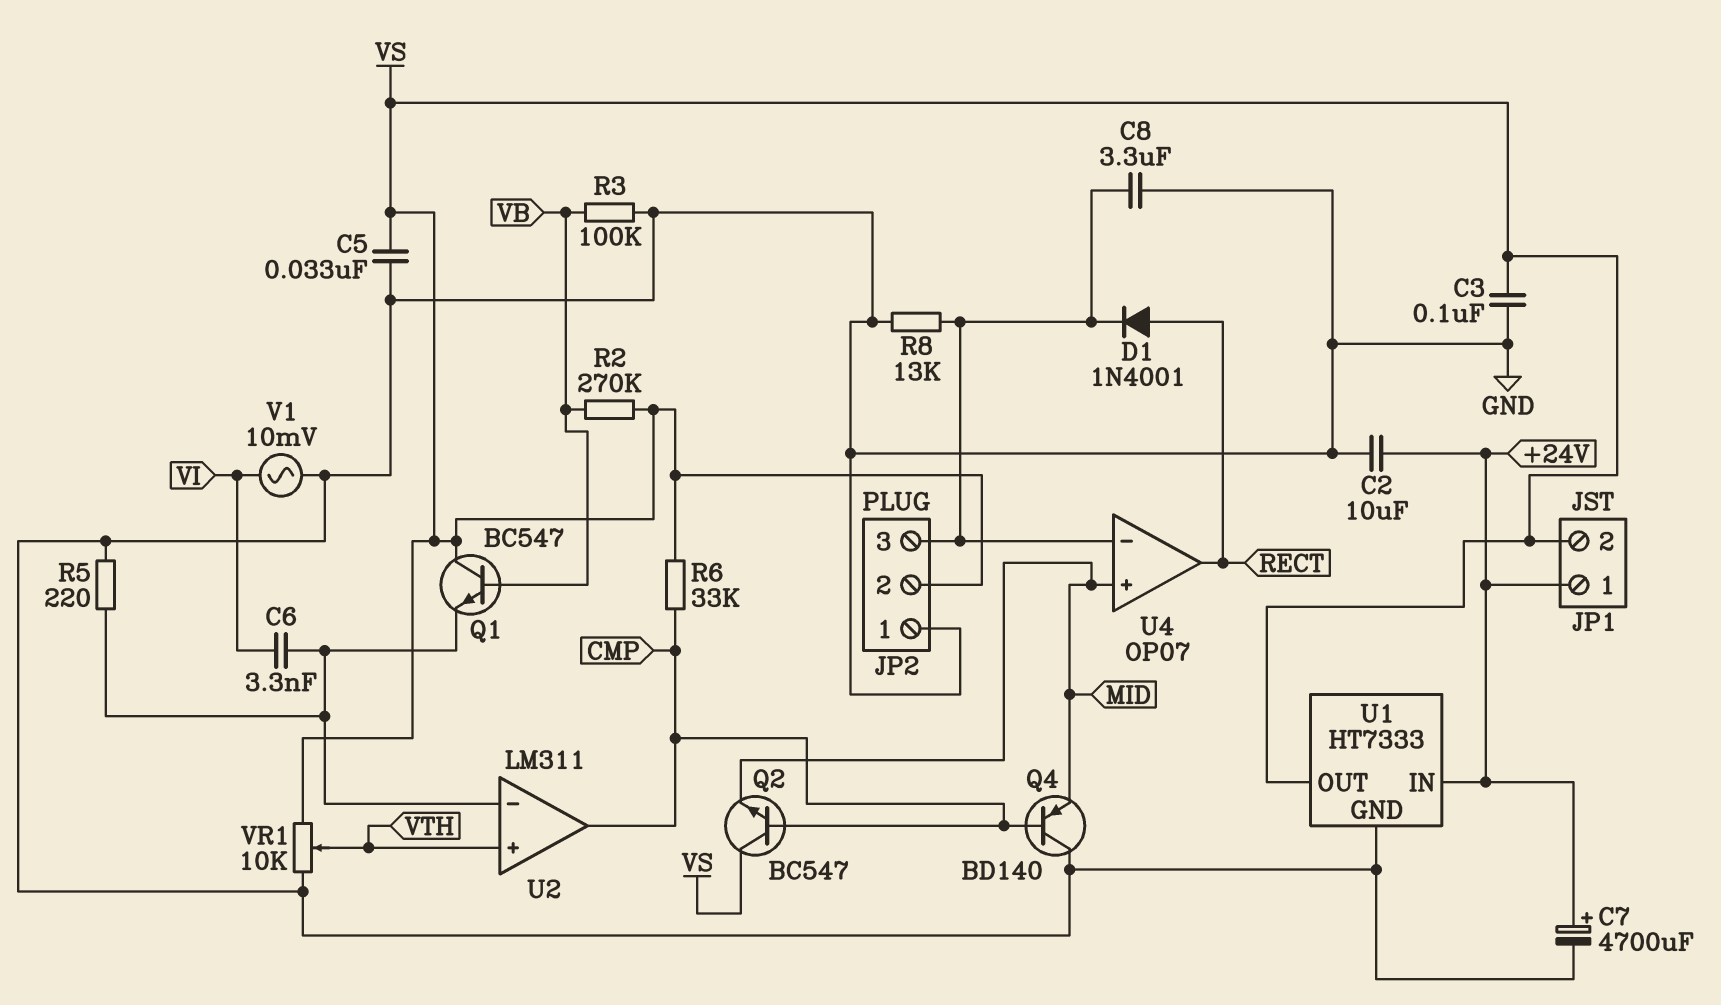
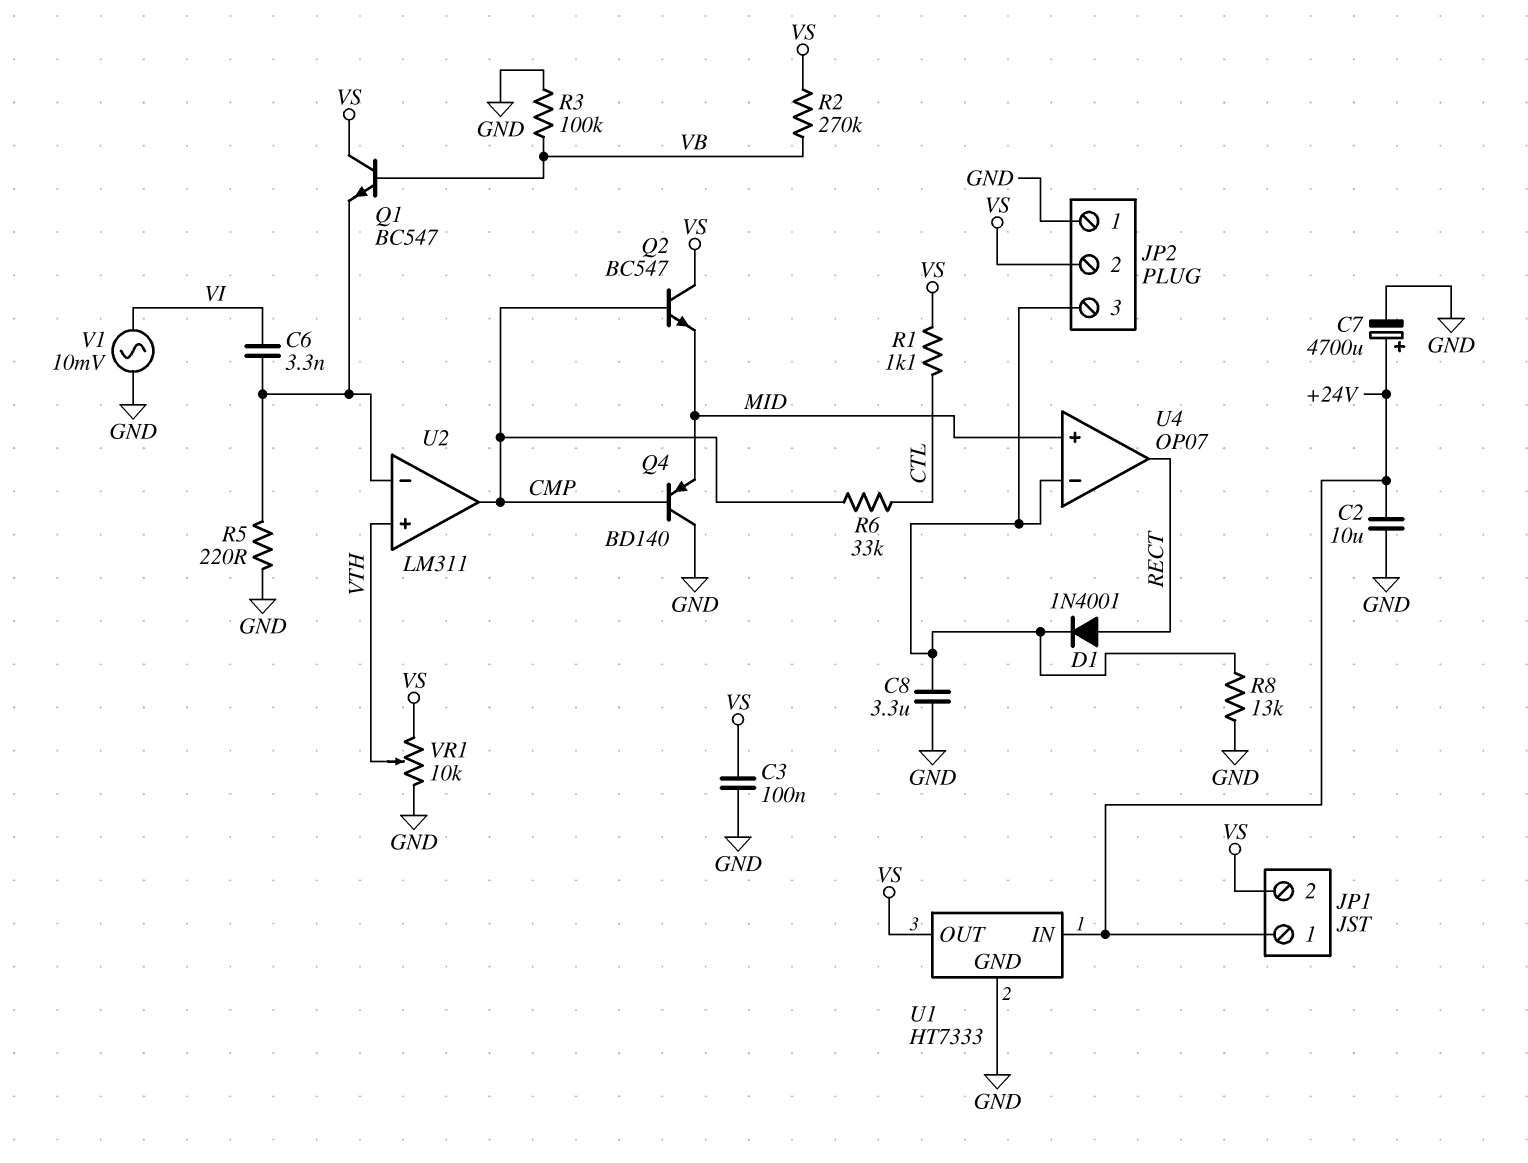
C5: 33nF (GND, VS) -> none
R1: none -> 1.1k (CTL, VS)
R6: 33k (CMP, VS) -> 33k (CMP, CTL)

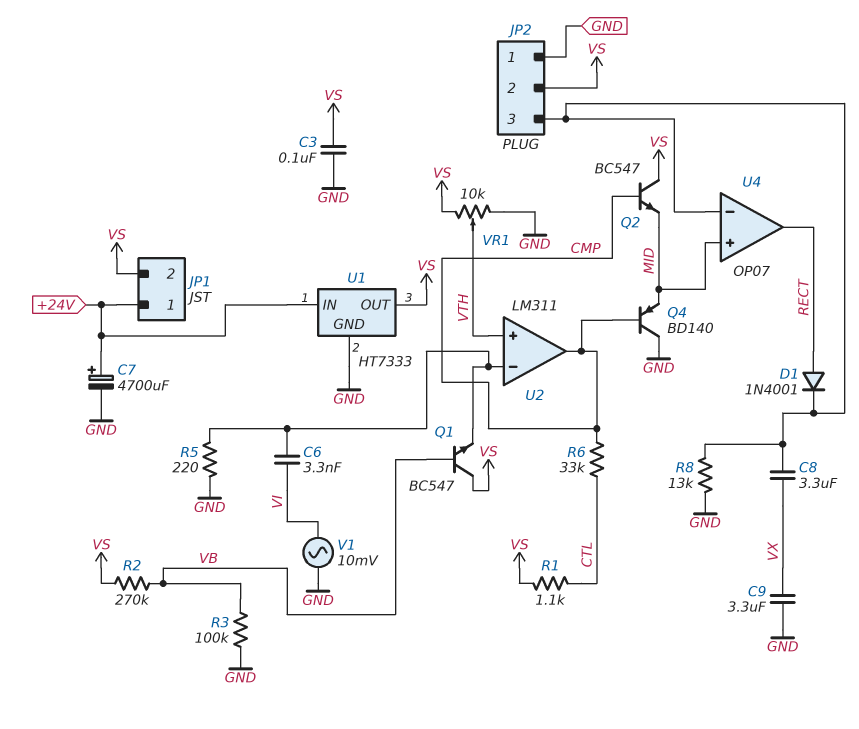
C2: 10uF (+24V, GND) -> none
C8: 3.3uF (GND, JP2/3) -> 3.3uF (JP2/3, VX)
C9: none -> 3.3uF (GND, VX)

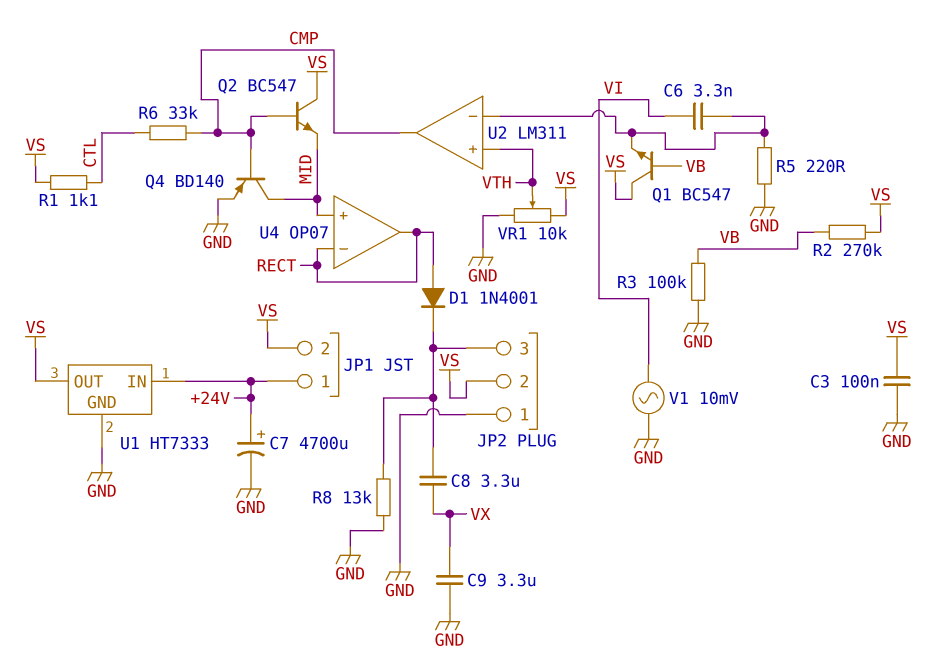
Q4: PNP BD140 (B CMP, C GND, E MID) -> PNP BD140 (B CMP, C MID, E GND)
U4 pin in-: JP2/3 -> RECT

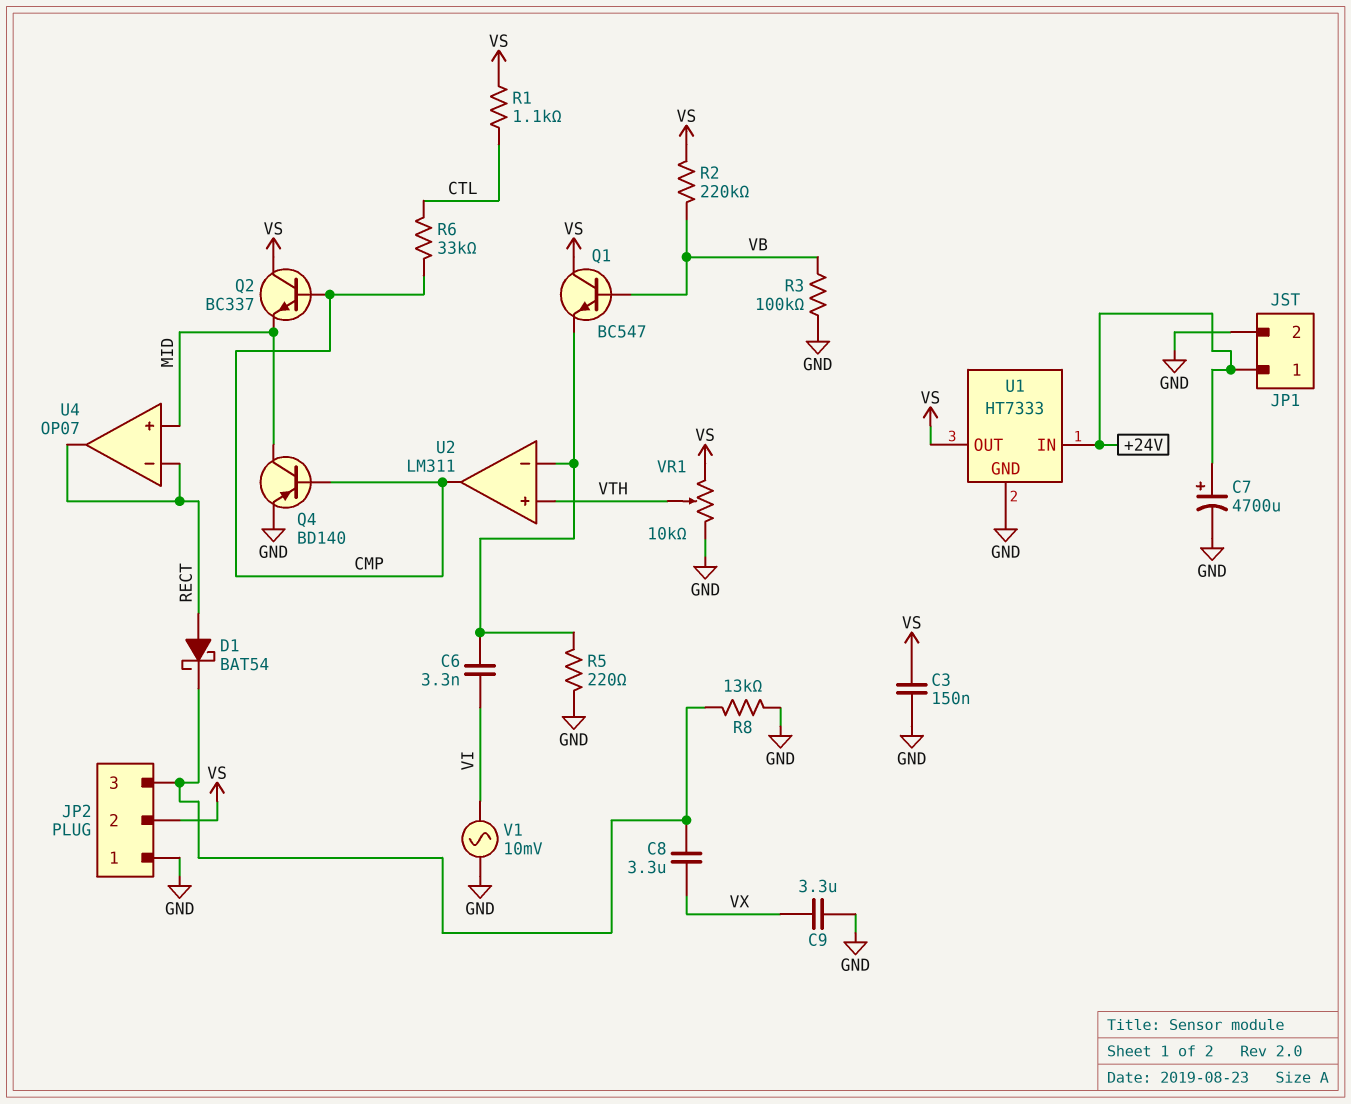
C3: 100nF (GND, VS) -> 150nF (GND, VS)
D1: diode 1N4001 (A RECT, K JP2/3) -> schottky BAT54 (A RECT, K JP2/3)
JP1 pin 2: VS -> GND
Q2: NPN BC547 (B CMP, C VS, E MID) -> NPN BC337 (B CMP, C VS, E MID)
R2: 270k (VB, VS) -> 220k (VB, VS)

